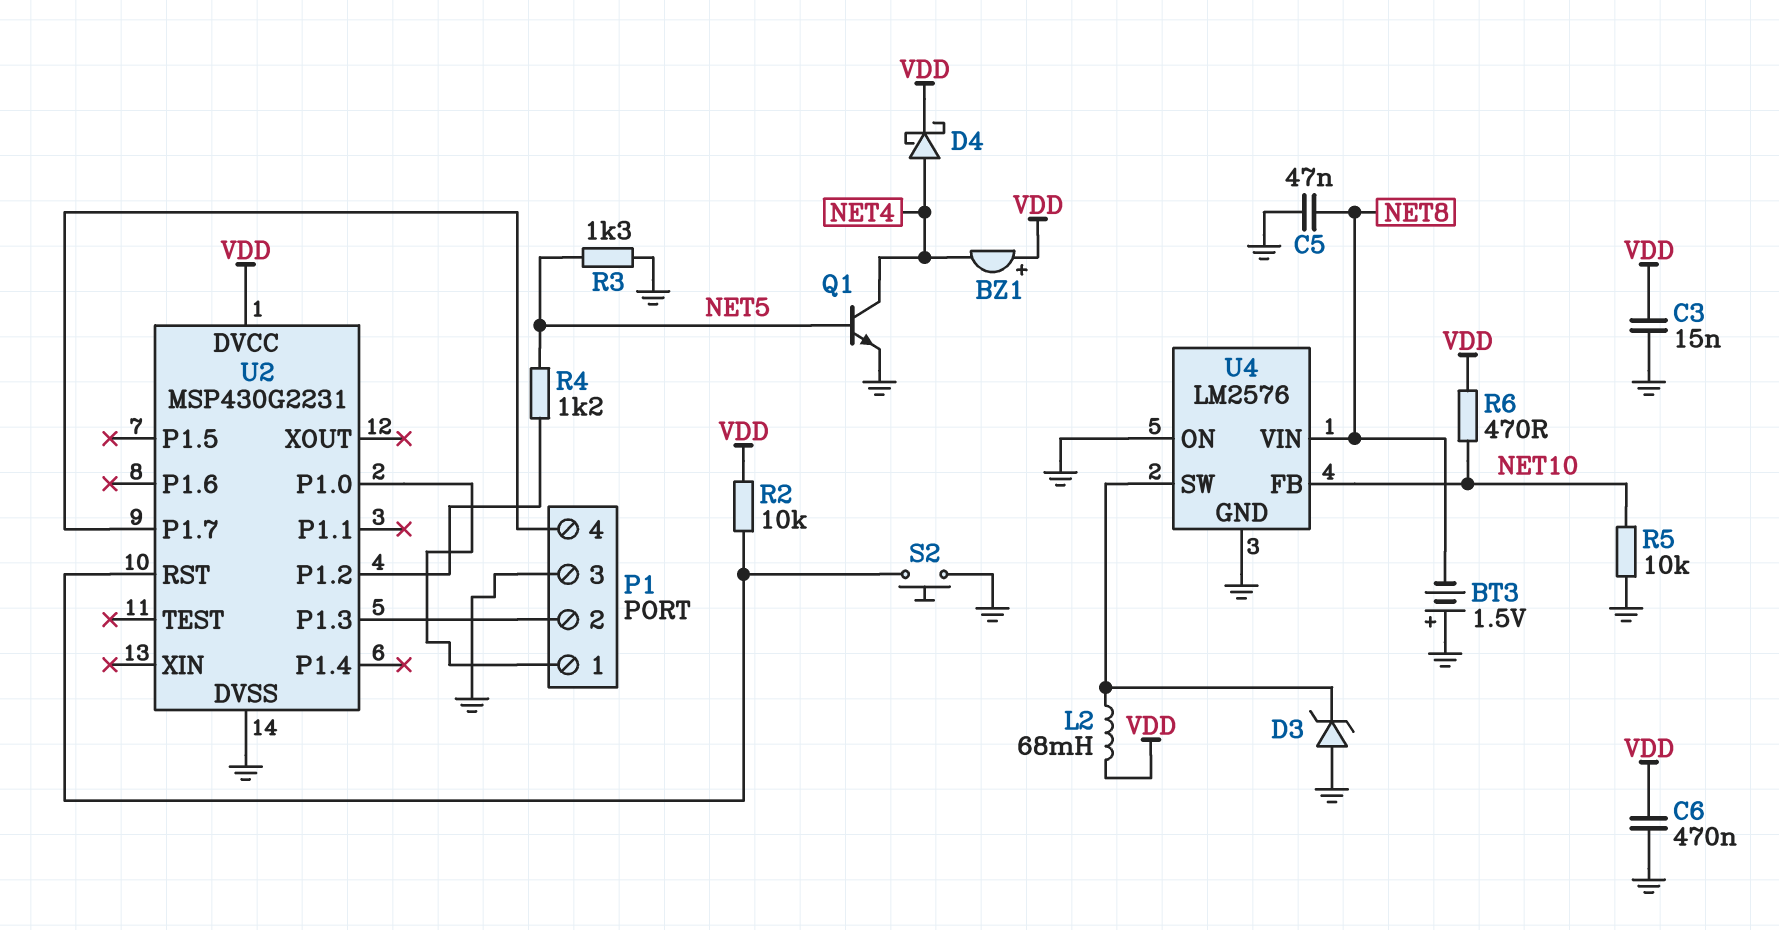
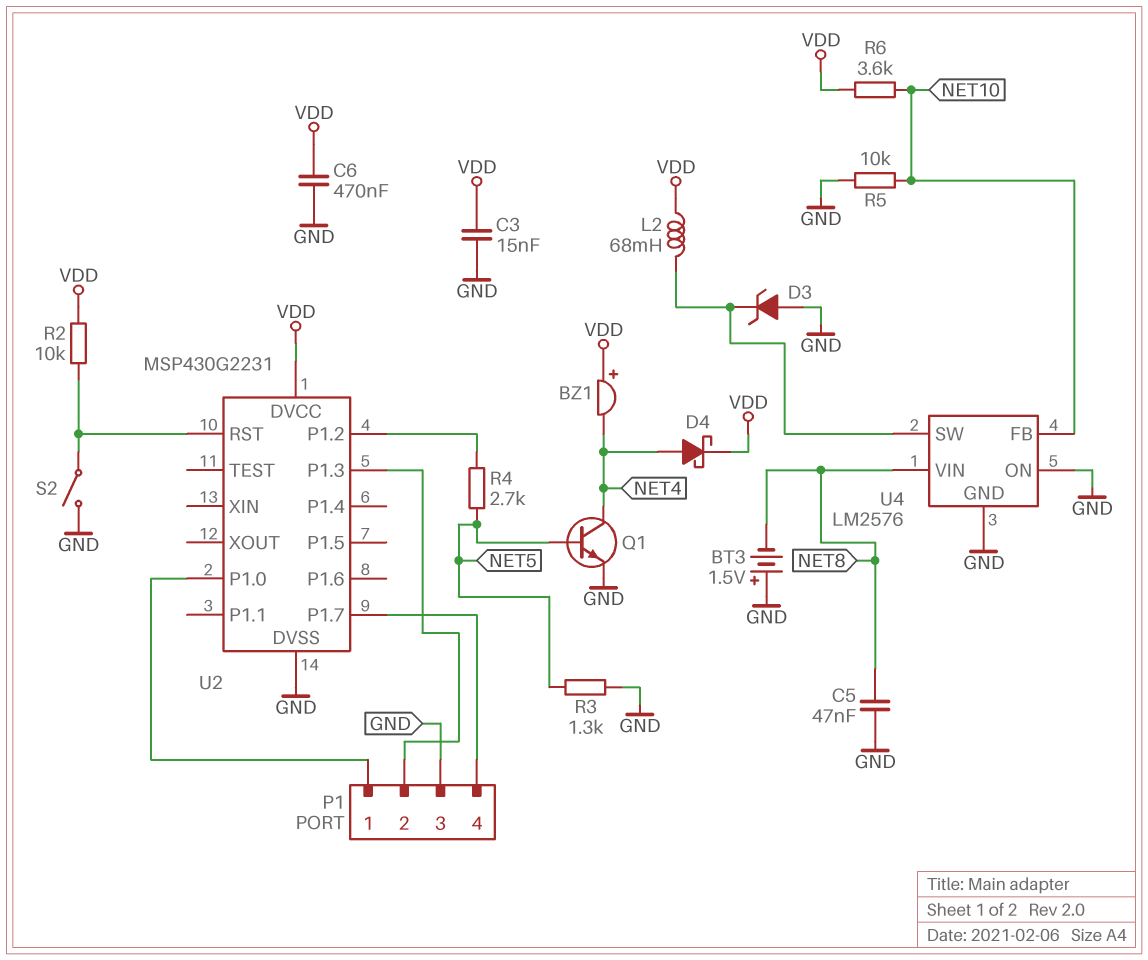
R4: 1.2k (NET5, U2/P1.2) -> 2.7k (NET5, U2/P1.2)
R6: 470 (NET10, VDD) -> 3.6k (NET10, VDD)
S2: button (GND, U2/RST) -> switch (GND, U2/RST)

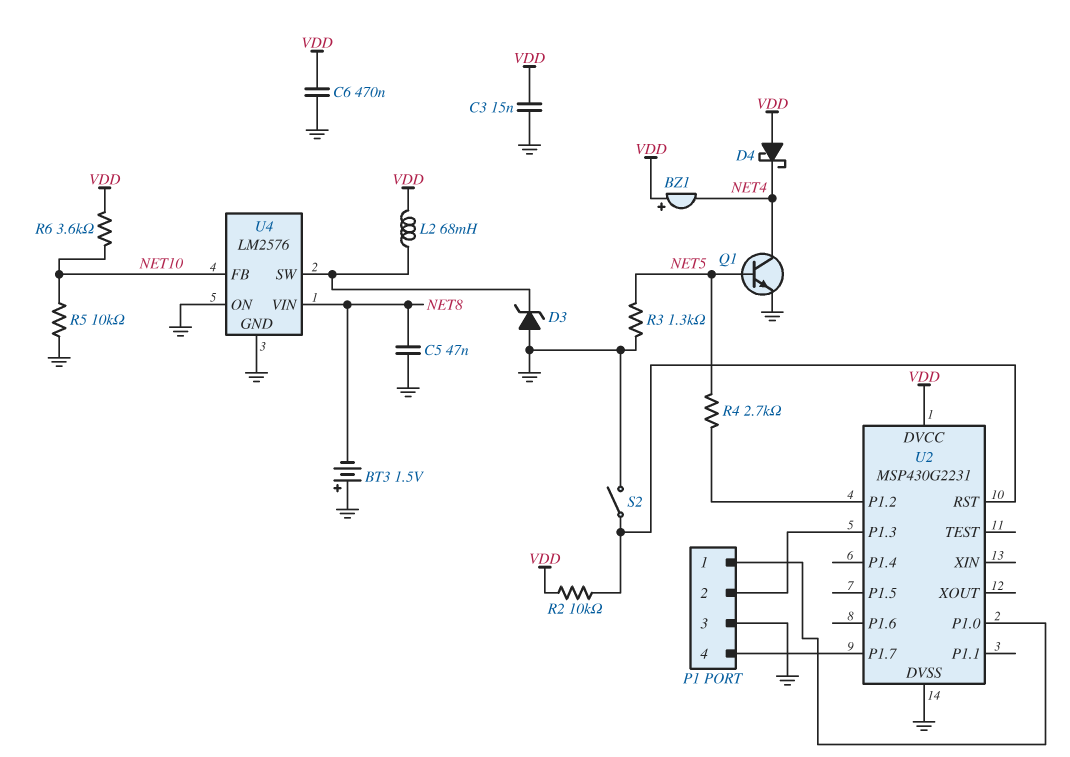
D4: schottky (A NET4, K VDD) -> schottky (A VDD, K NET4)

